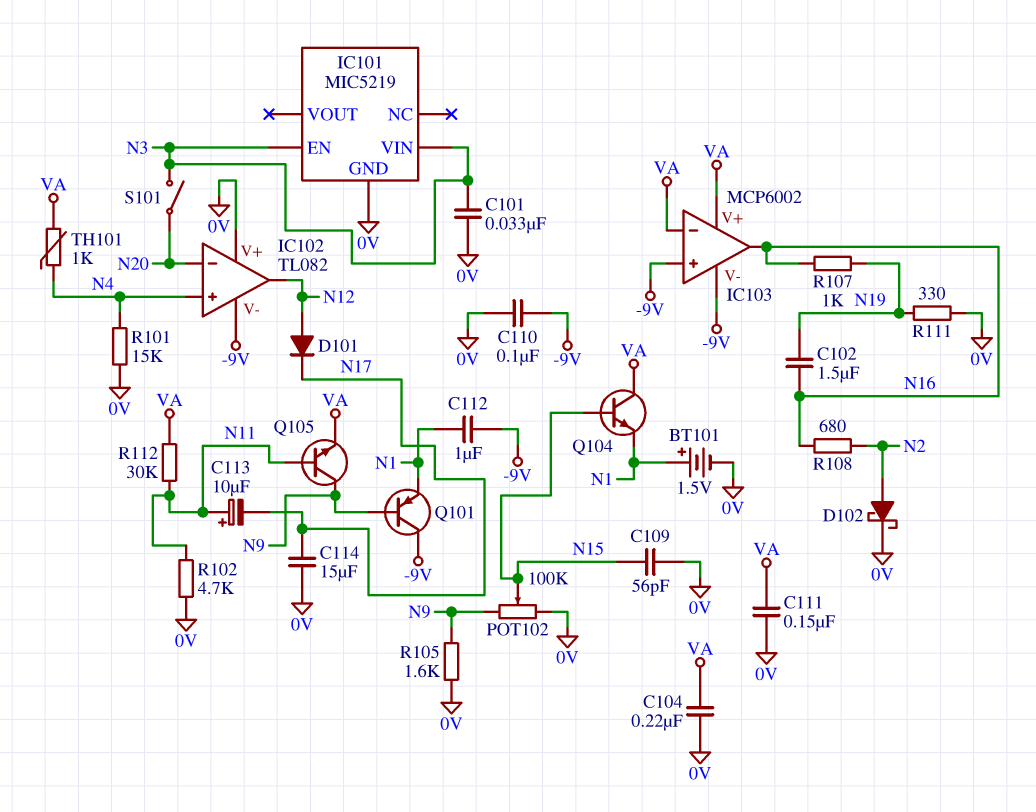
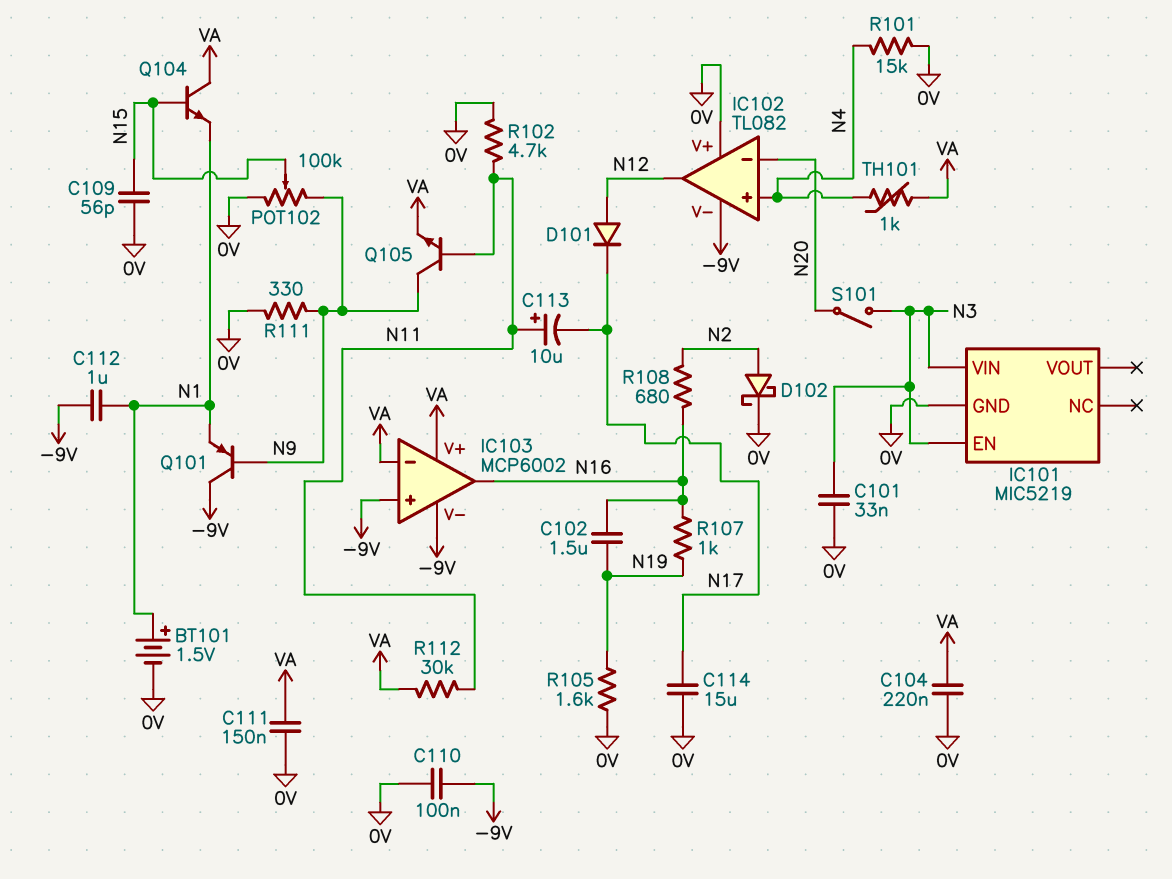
R105: 1.6k (0V, N9) -> 1.6k (0V, N19)
R111: 330 (0V, N19) -> 330 (0V, N9)

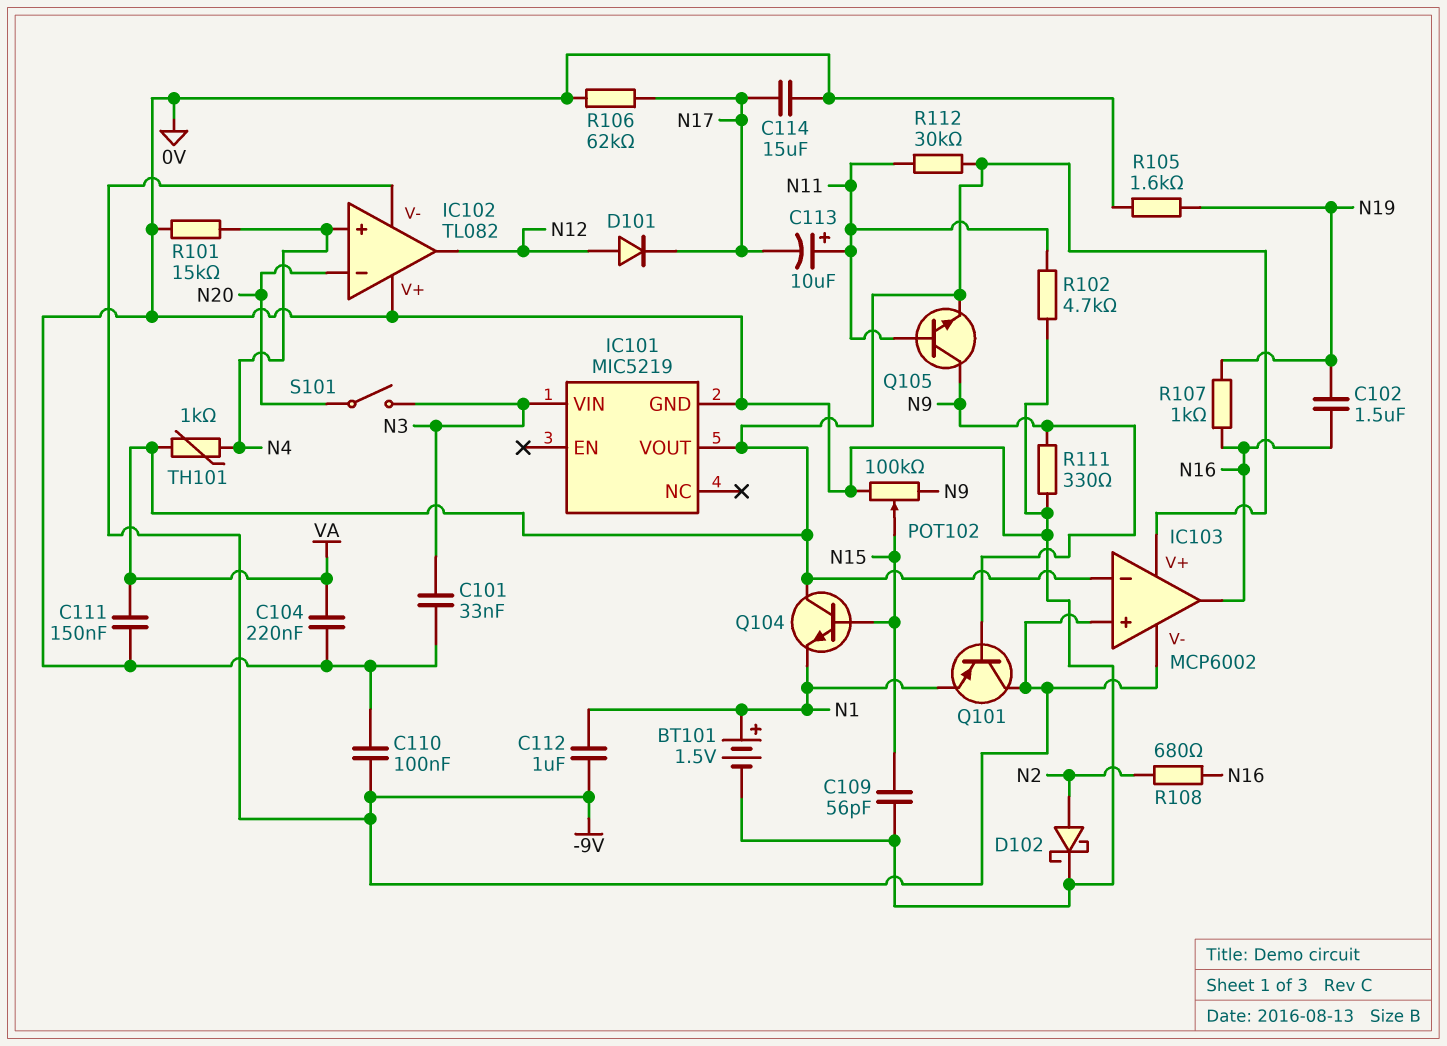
IC101 pin EN: N3 -> none
IC101 pin VOUT: none -> VA
R106: none -> 62k (0V, N17)

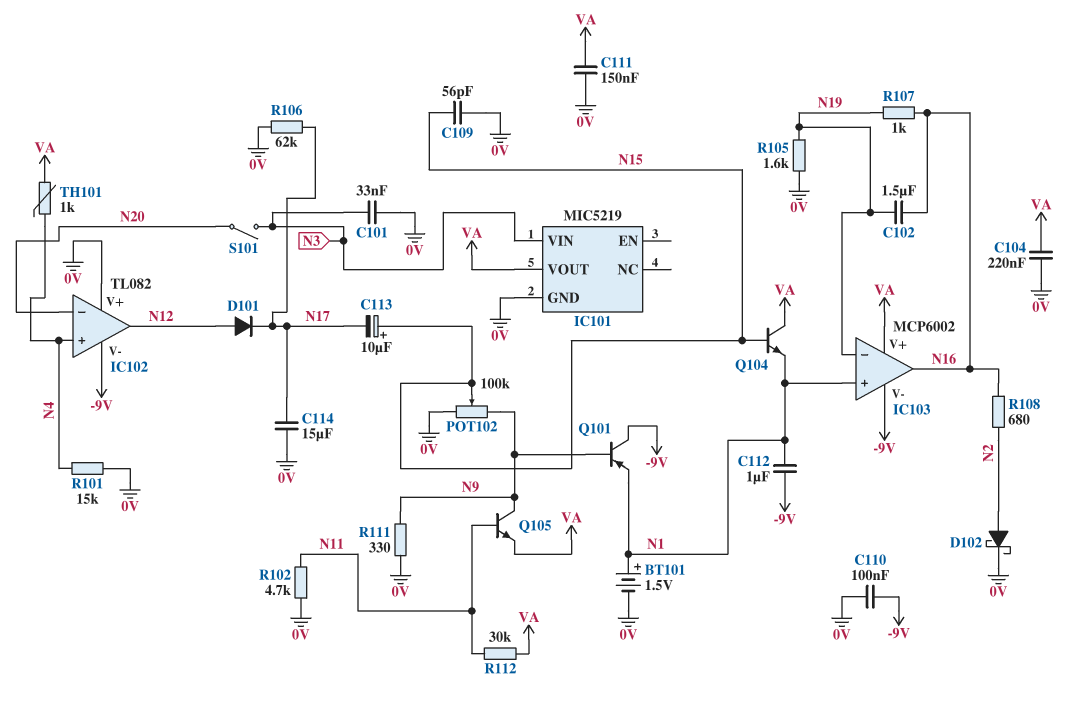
C113: 10uF (plus N11, minus N17) -> 10uF (plus N15, minus N17)
IC103 pin in+: -9V -> N1
IC103 pin in-: VA -> N19

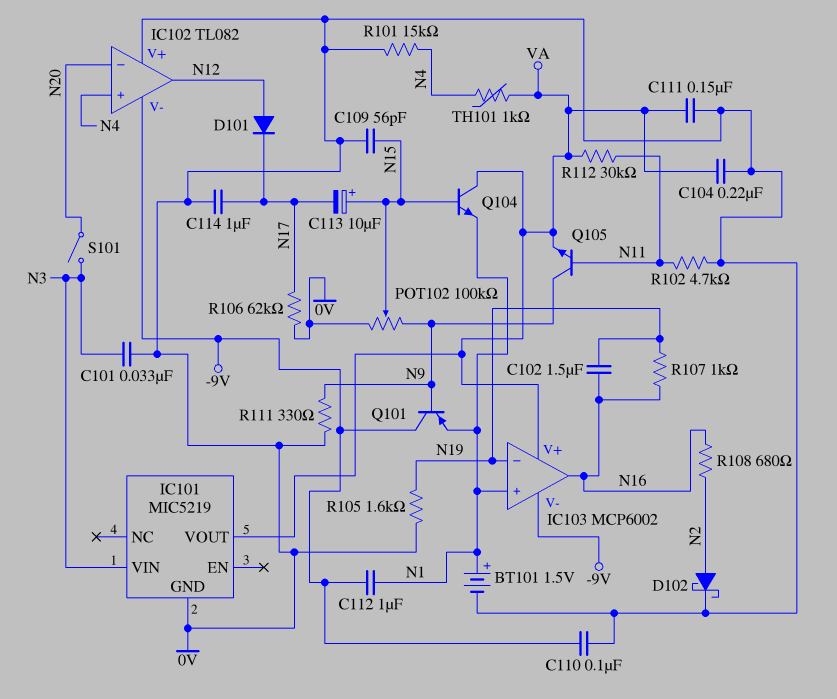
C114: 15uF (0V, N17) -> 1uF (0V, N17)

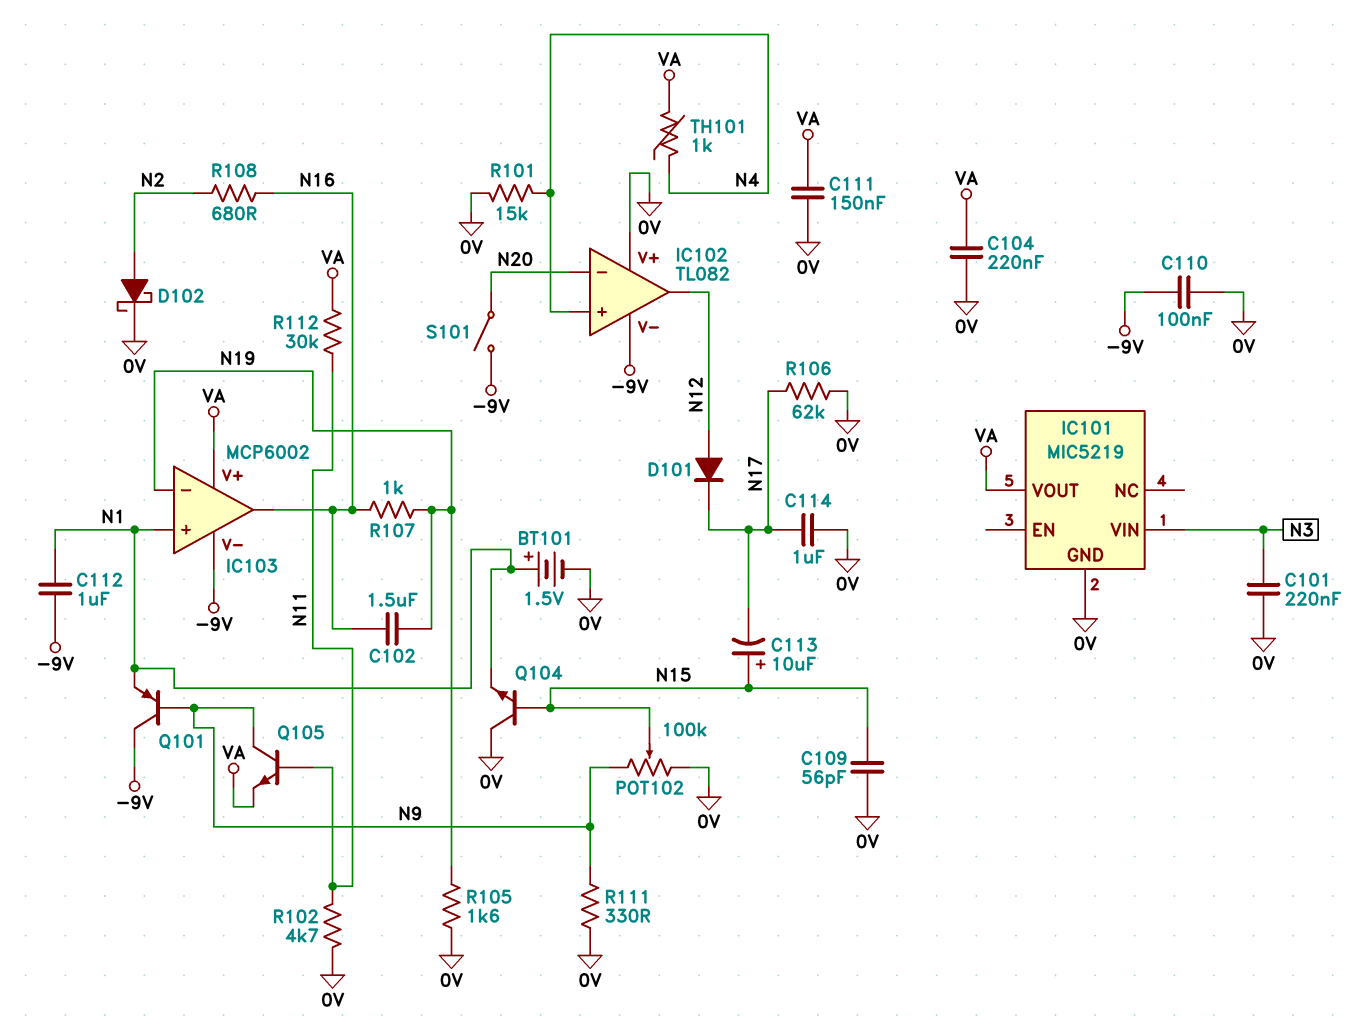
C101: 33nF (0V, N3) -> 220nF (0V, N3)
Q104: NPN (B N15, C VA, E N1) -> NPN (B N15, C 0V, E N1)
S101: switch (N3, N20) -> switch (-9V, N20)

